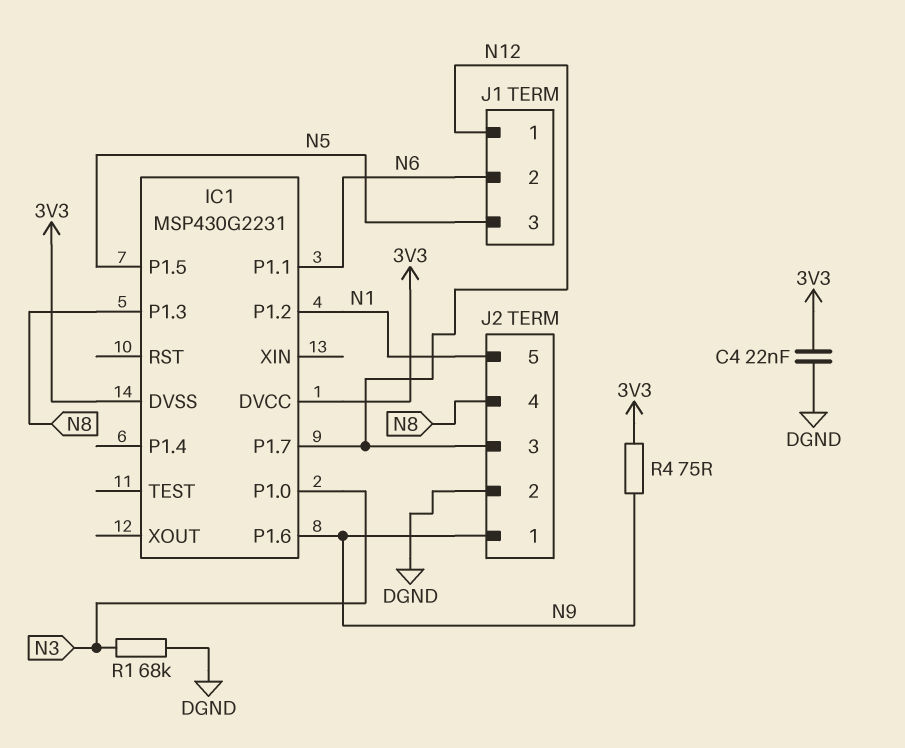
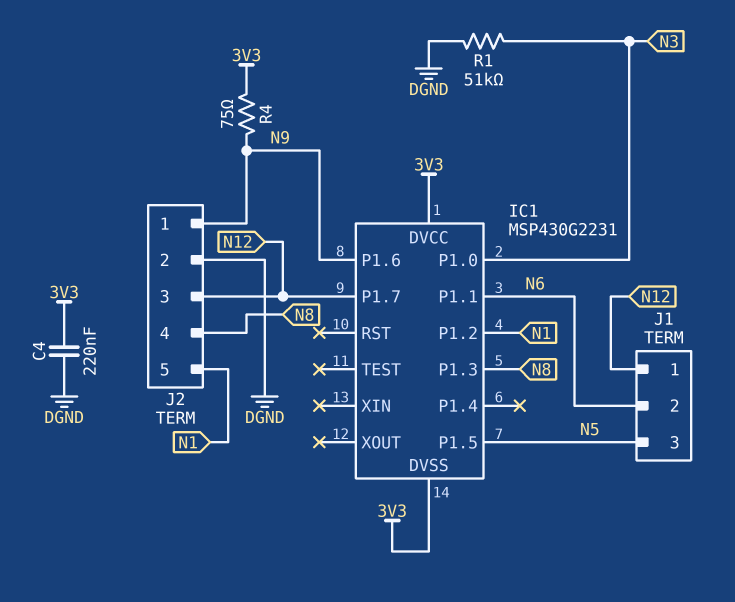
C4: 22nF (3V3, DGND) -> 220nF (3V3, DGND)
R1: 68k (DGND, N3) -> 51k (DGND, N3)

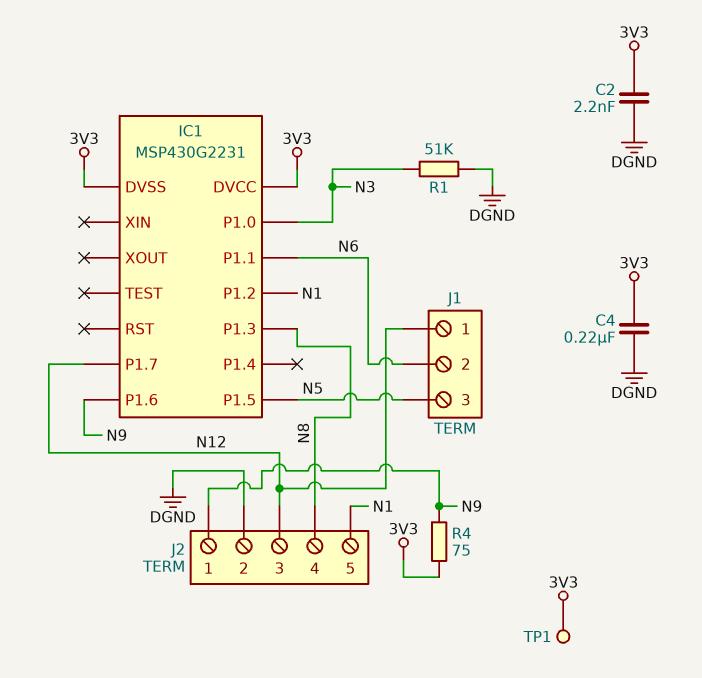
C2: none -> 2.2nF (3V3, DGND)
TP1: none -> test point (3V3)

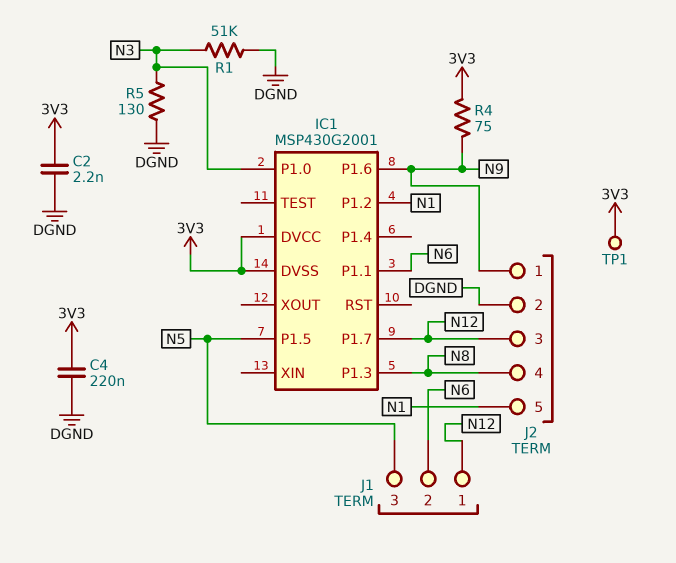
IC1: MSP430G2231 -> MSP430G2001
R5: none -> 130 (DGND, N3)

